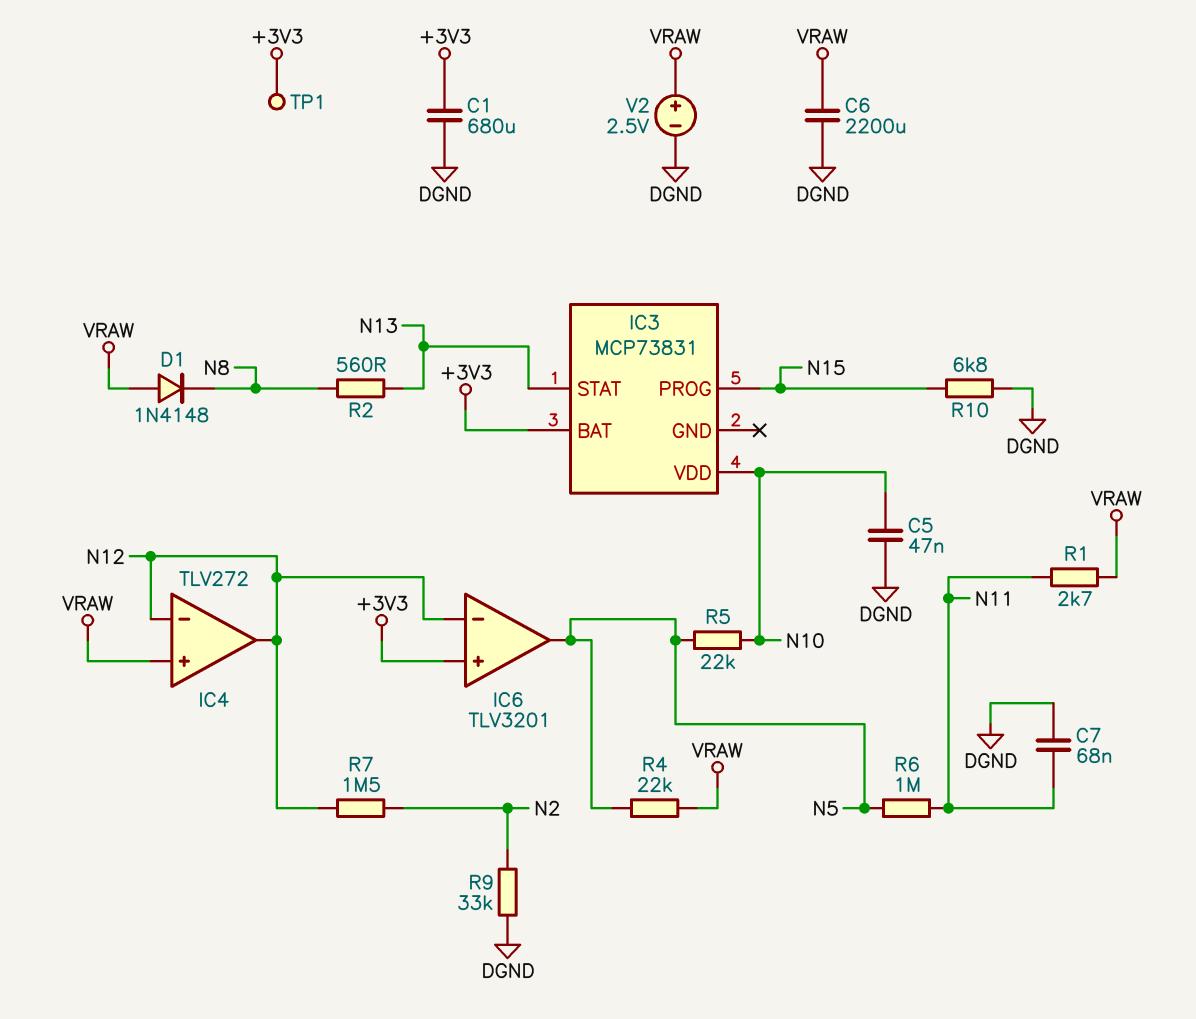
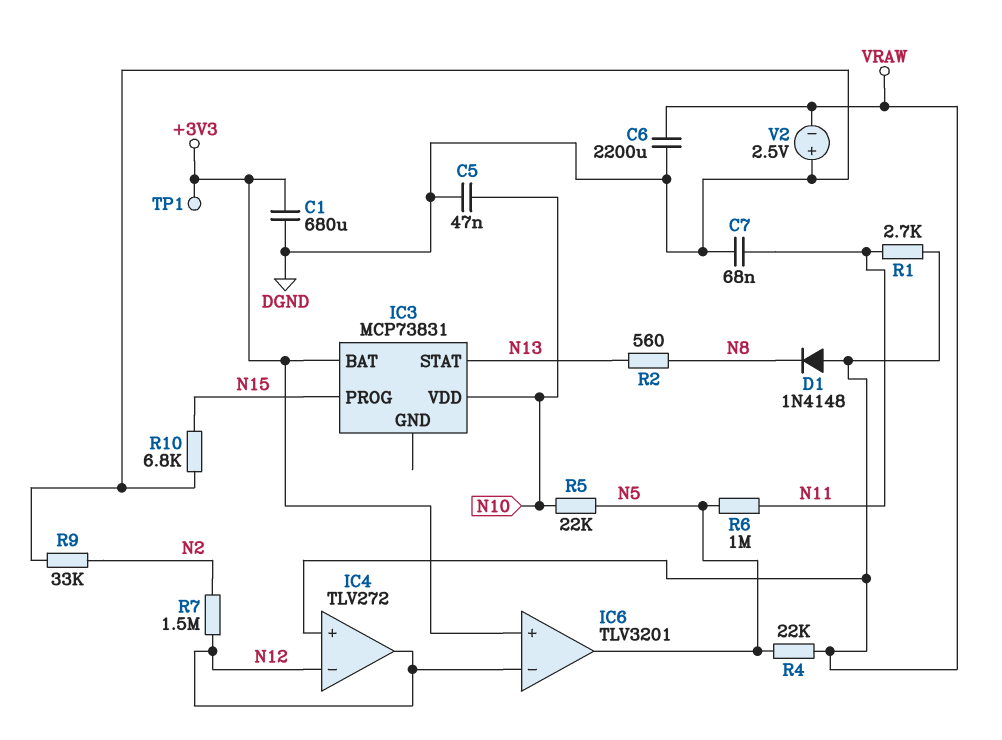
V2: 2.5V (plus VRAW, minus DGND) -> 2.5V (plus DGND, minus VRAW)

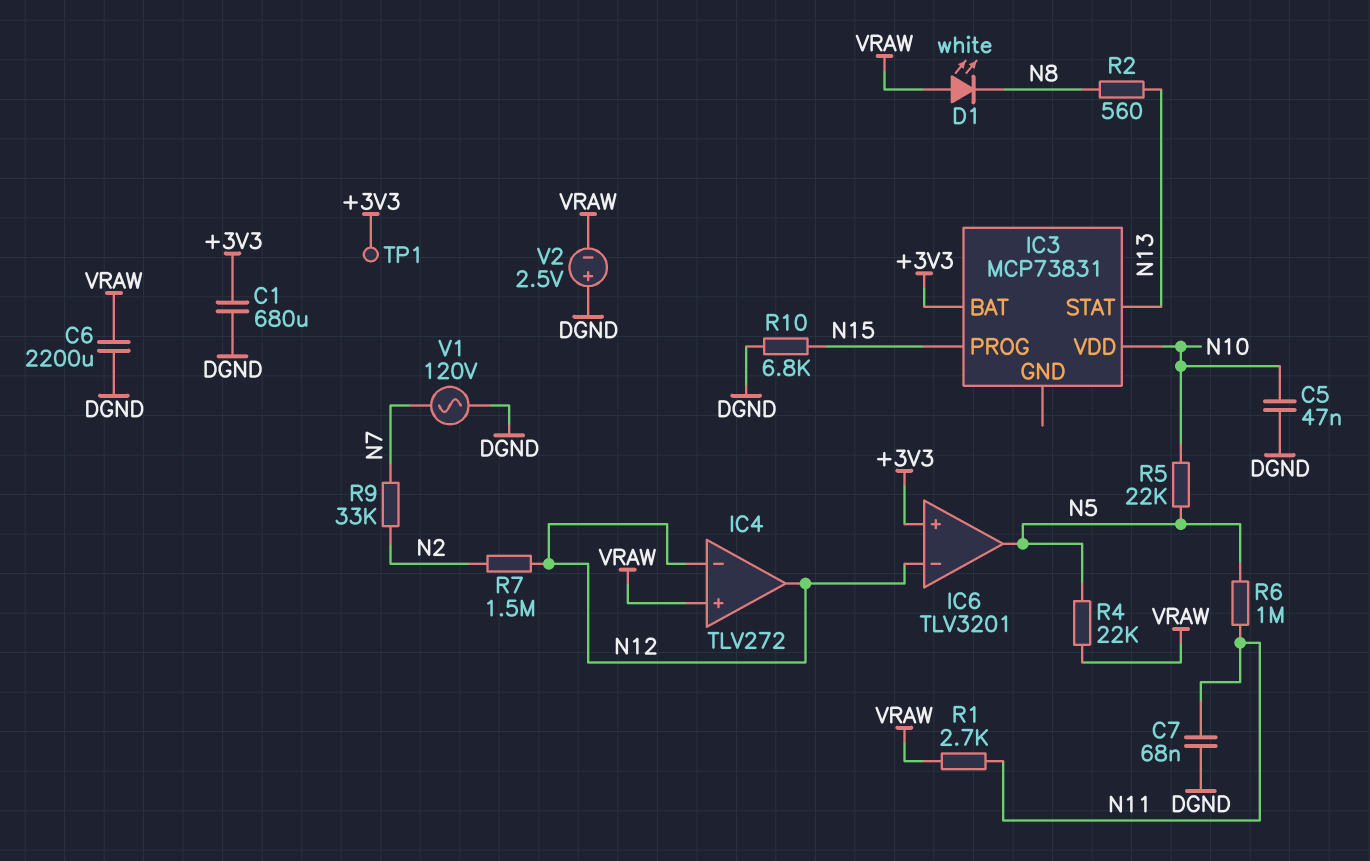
D1: diode 1N4148 (A VRAW, K N8) -> LED white (A VRAW, K N8)
R9: 33k (DGND, N2) -> 33k (N2, N7)
V1: none -> AC 120V (DGND, N7)

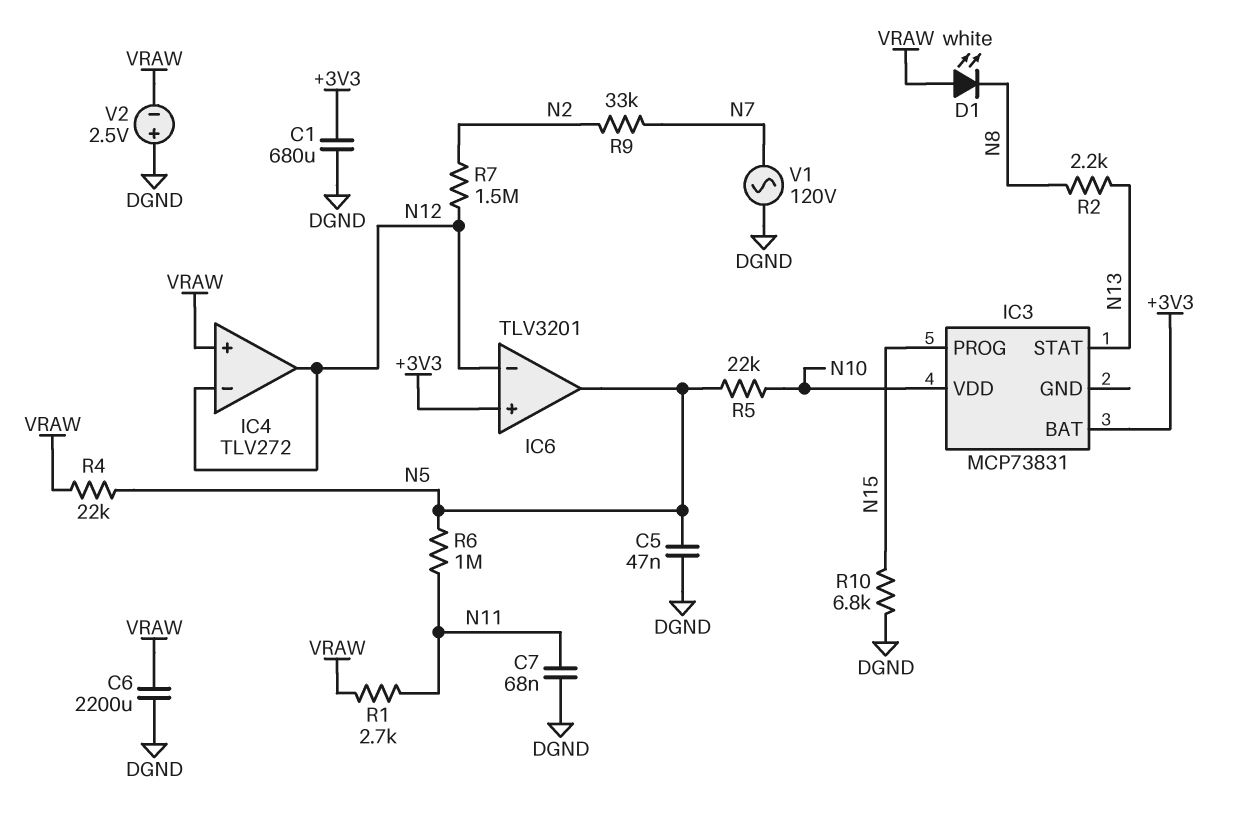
C5: 47nF (DGND, N10) -> 47nF (DGND, N5)
R2: 560 (N8, N13) -> 2.2k (N8, N13)
TP1: test point (+3V3) -> none

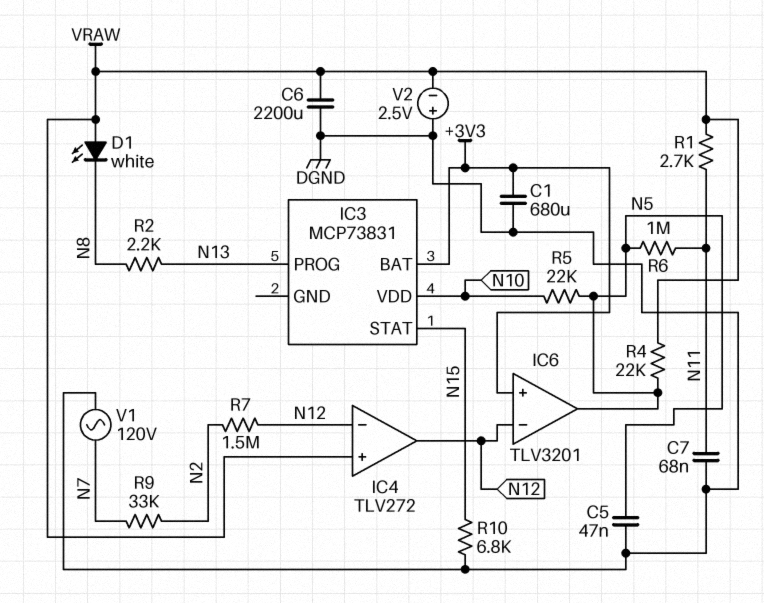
IC3 pin PROG: N15 -> N13
IC3 pin STAT: N13 -> N15

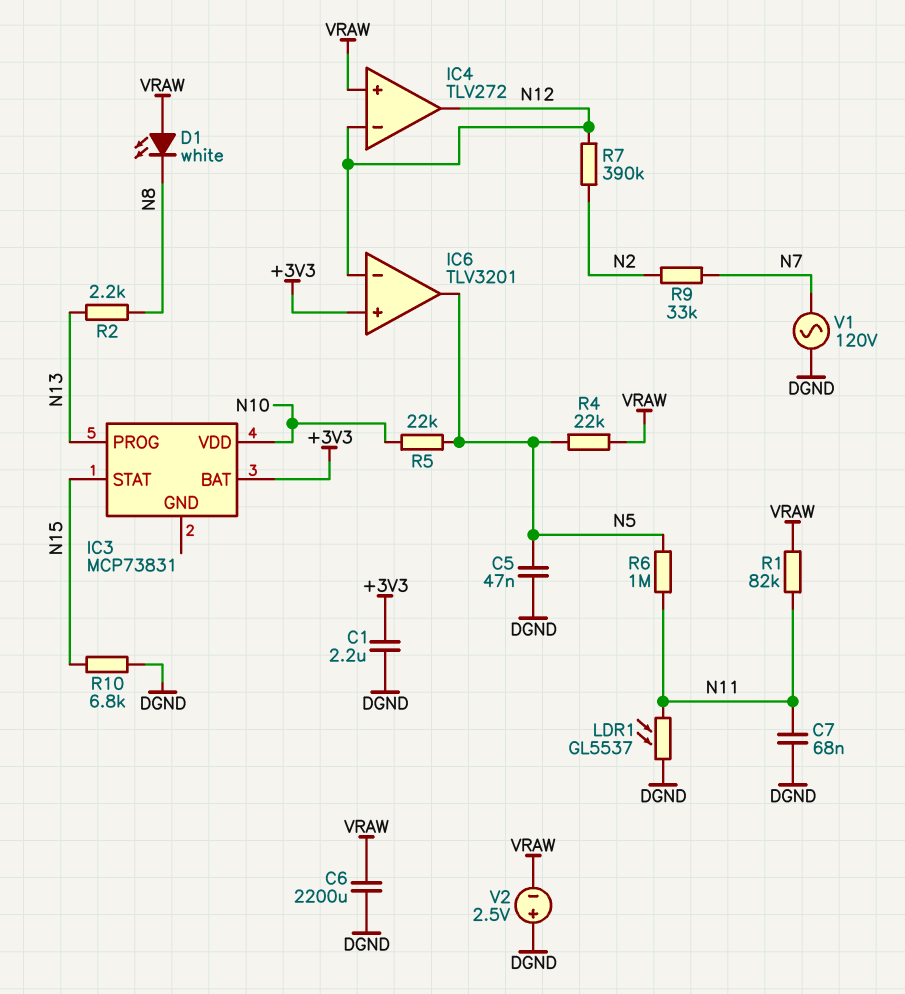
C1: 680uF (+3V3, DGND) -> 2.2uF (+3V3, DGND)
LDR1: none -> GL5537 (DGND, N11)
R1: 2.7k (N11, VRAW) -> 82k (N11, VRAW)
R7: 1.5M (N2, N12) -> 390k (N2, N12)

